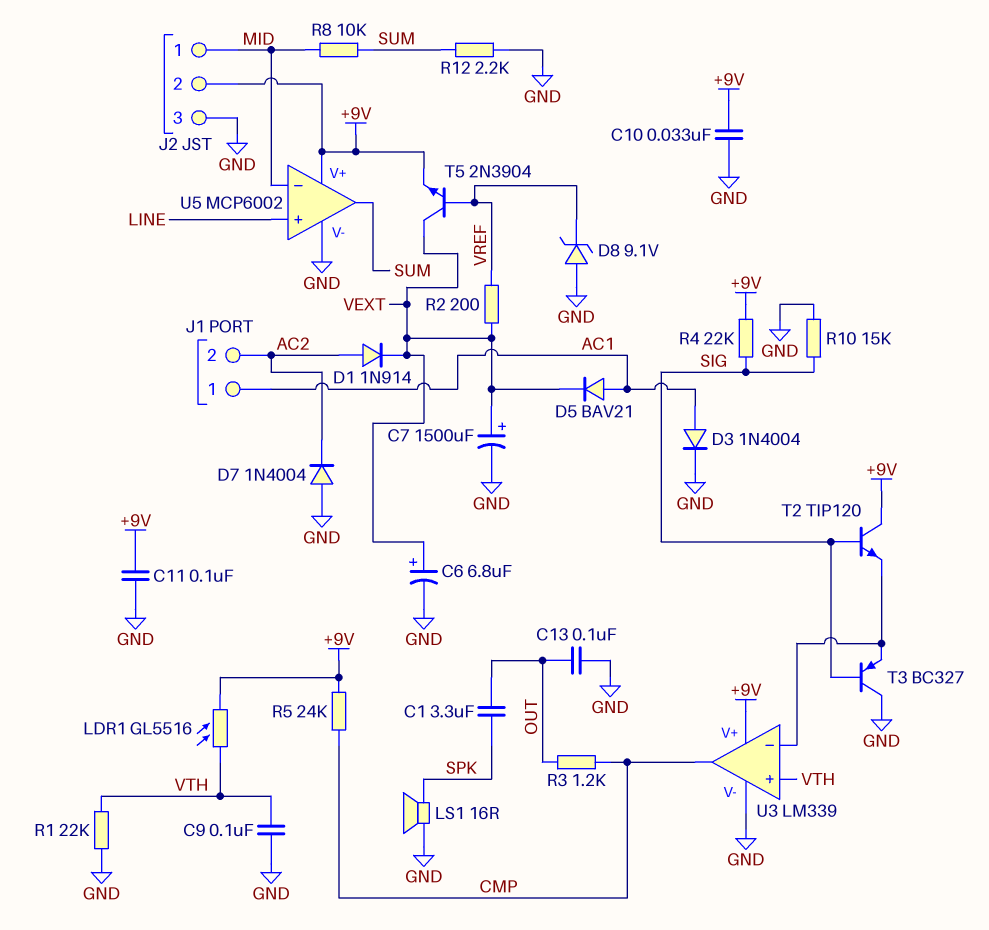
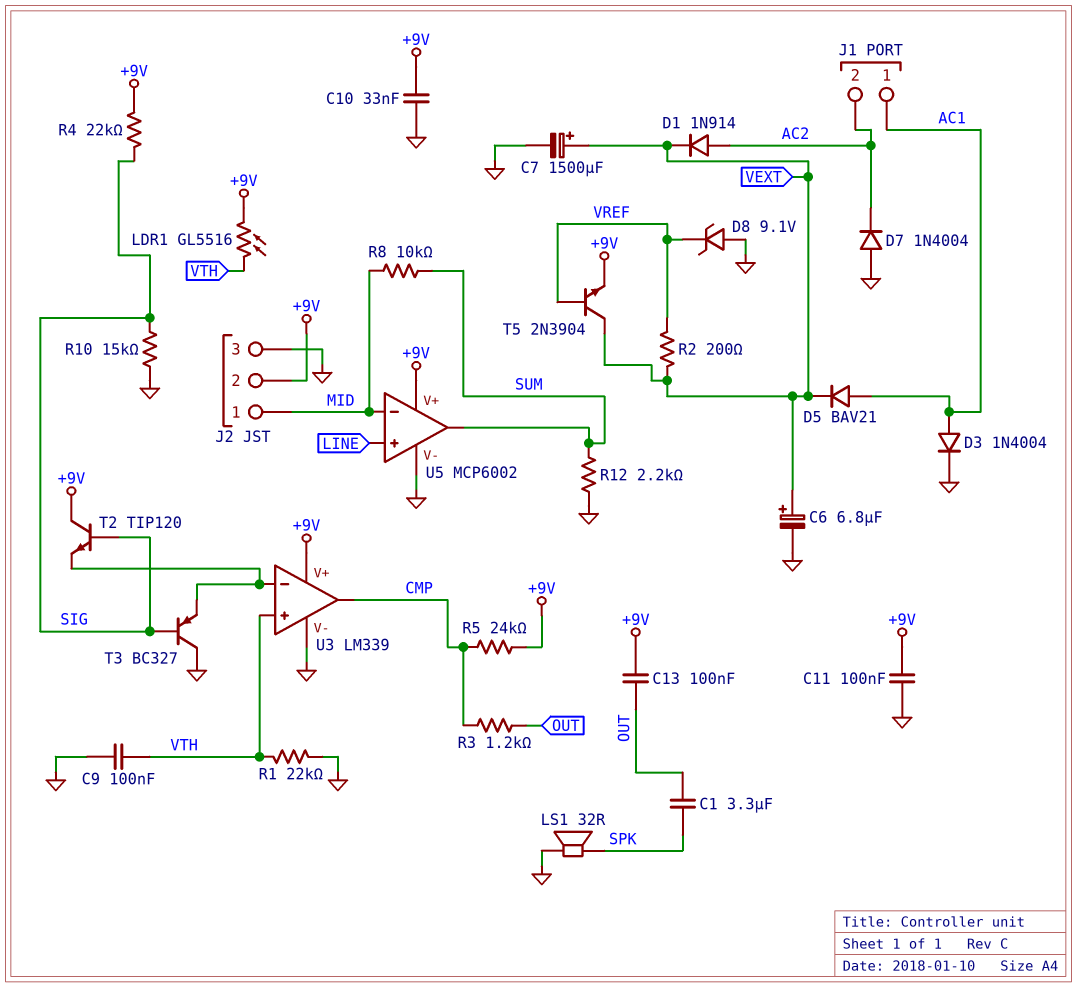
C13: 100nF (GND, OUT) -> 100nF (+9V, OUT)
LS1: speaker 16R (GND, SPK) -> speaker 32R (GND, SPK)

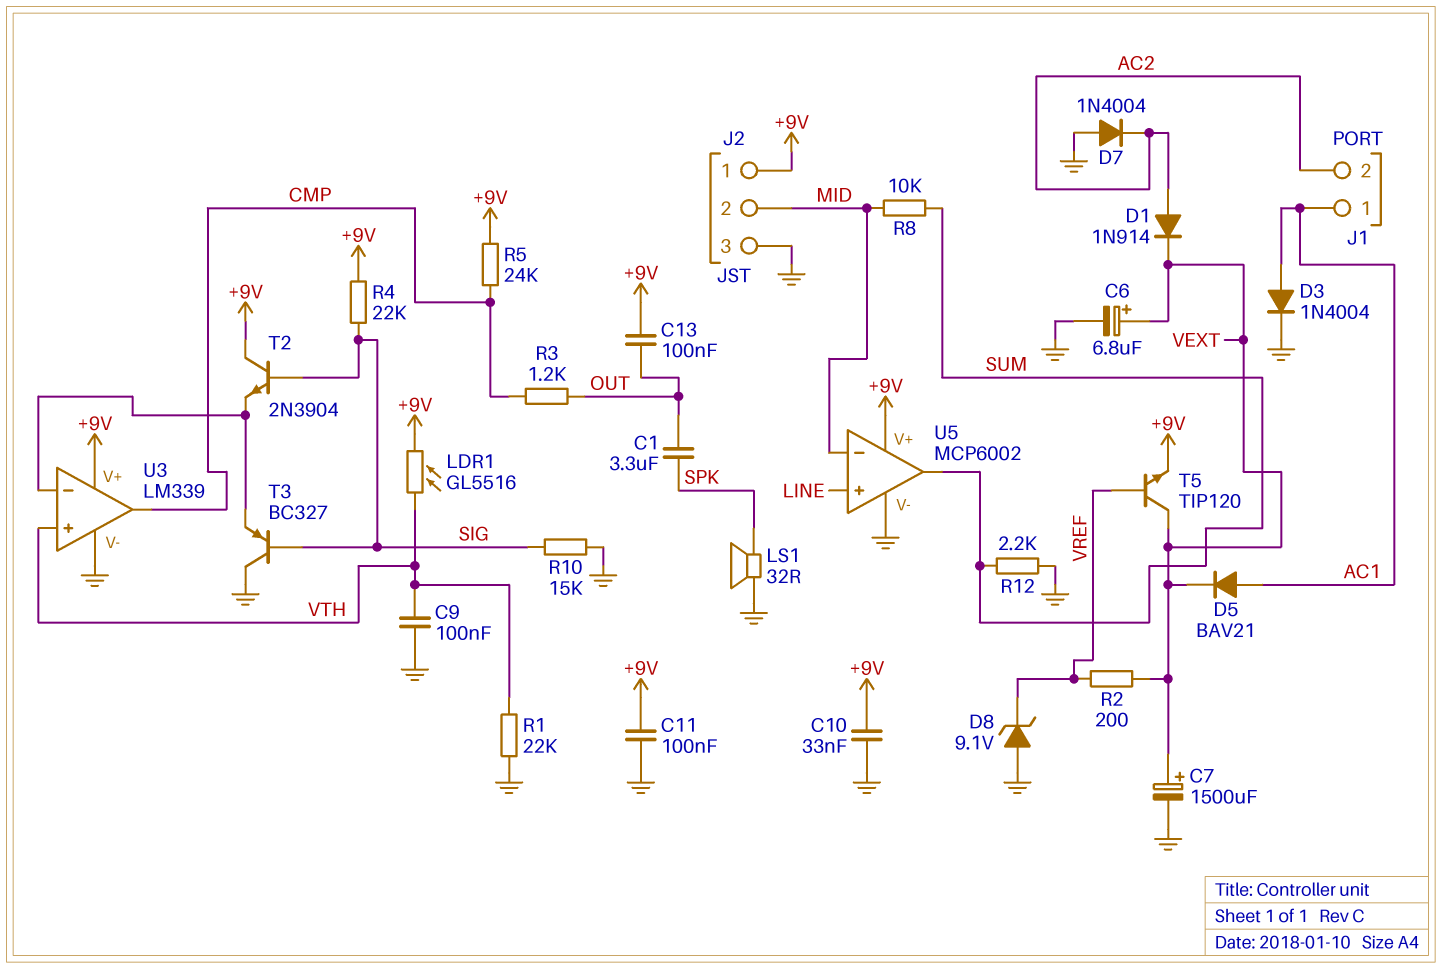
J2 pin 1: MID -> +9V
J2 pin 2: +9V -> MID
T2: NPN TIP120 (B SIG, C +9V, E U3/in-) -> NPN 2N3904 (B SIG, C +9V, E U3/in-)
T5: NPN 2N3904 (B VREF, C VEXT, E +9V) -> NPN TIP120 (B VREF, C VEXT, E +9V)

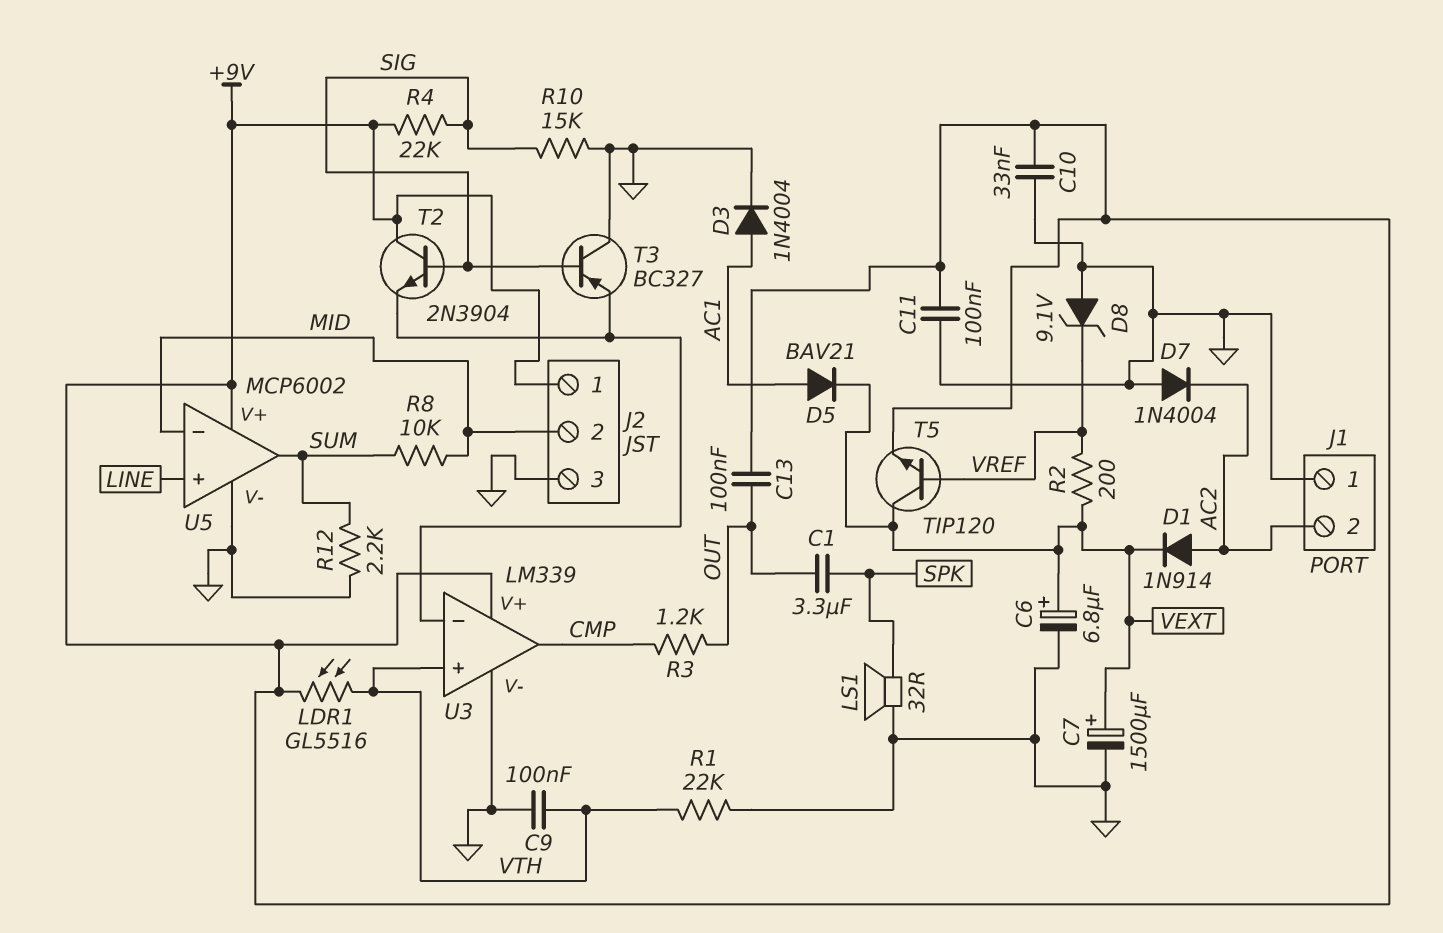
J1 pin 1: AC1 -> GND
R5: 24k (+9V, CMP) -> none

